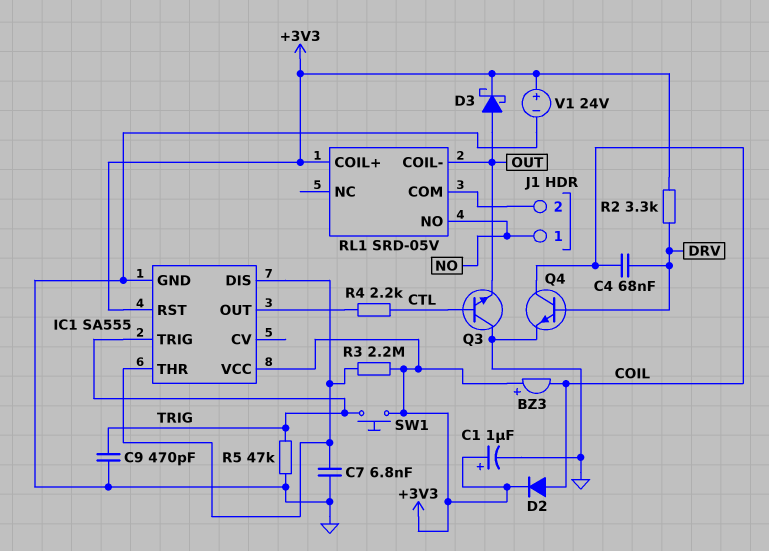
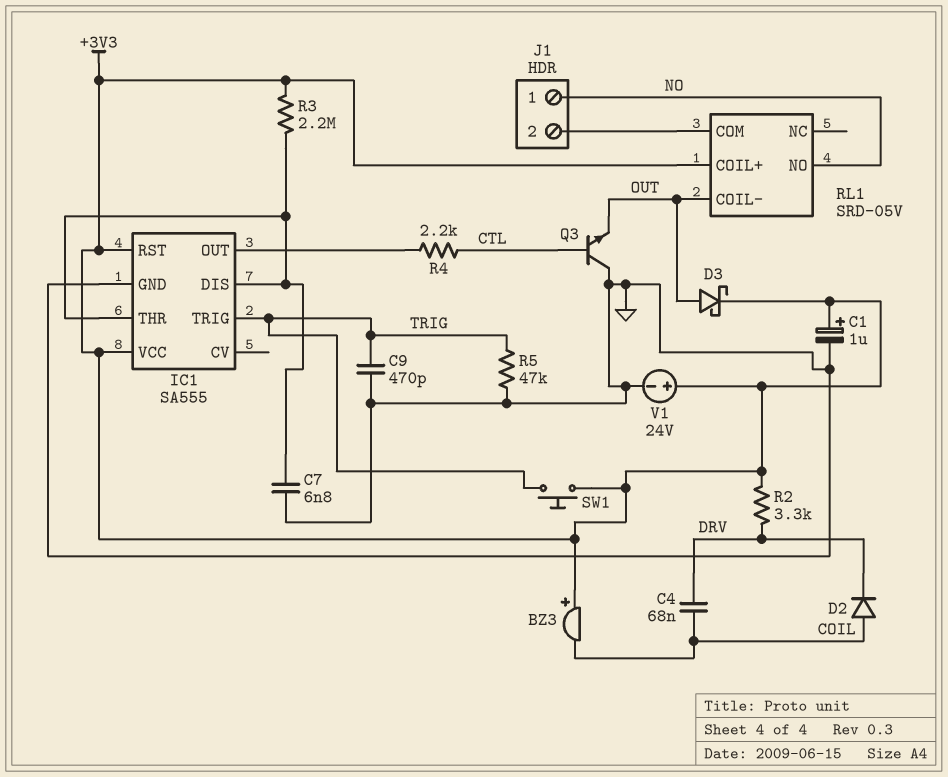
D2: diode (A COIL, K +3V3) -> diode (A COIL, K DRV)
Q4: NPN (B DRV, C COIL, E GND) -> none

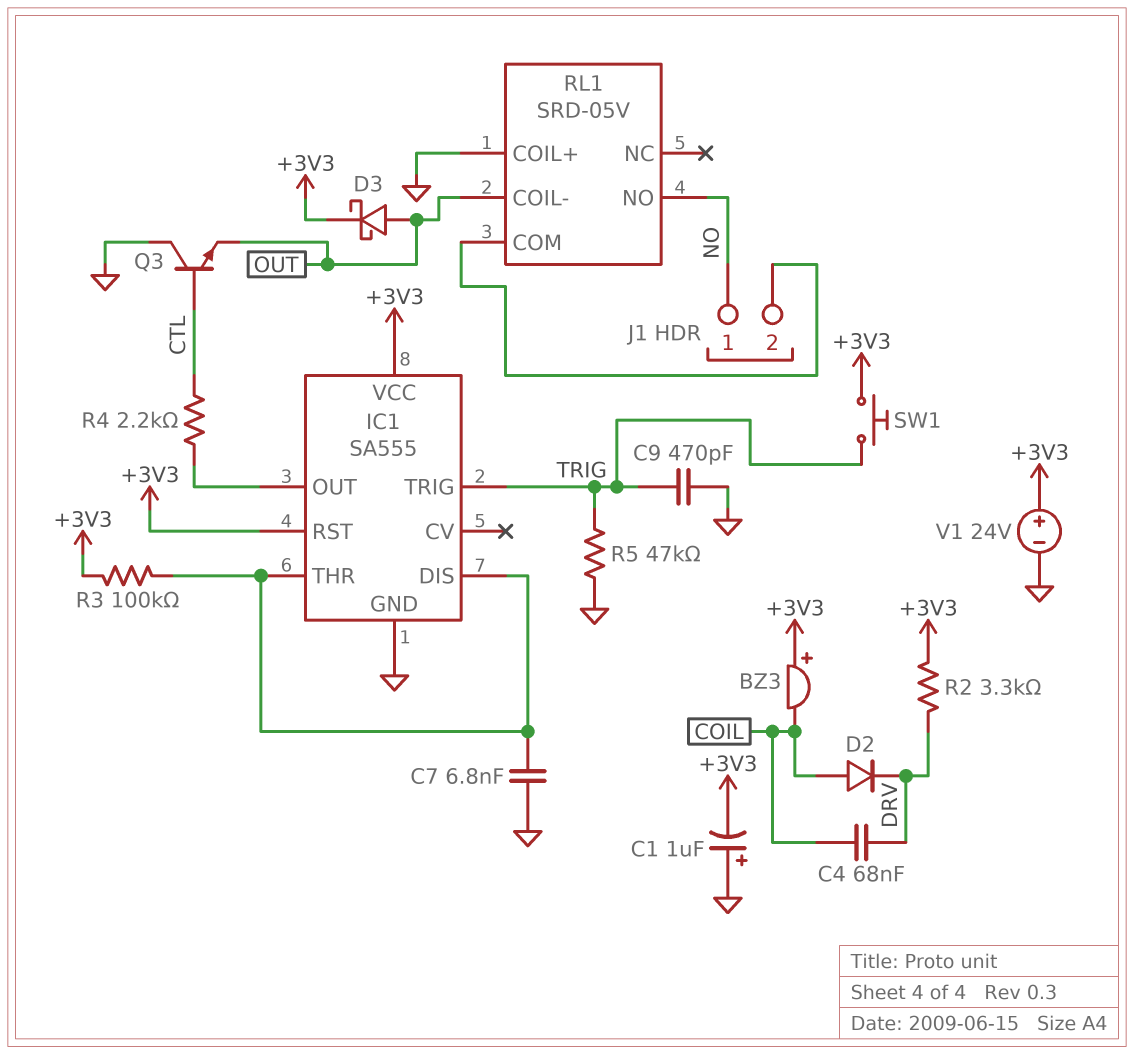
C1: 1uF (plus +3V3, minus GND) -> 1uF (plus GND, minus +3V3)
R3: 2.2M (+3V3, IC1/DIS) -> 100k (+3V3, IC1/DIS)
RL1 pin COIL+: +3V3 -> GND

